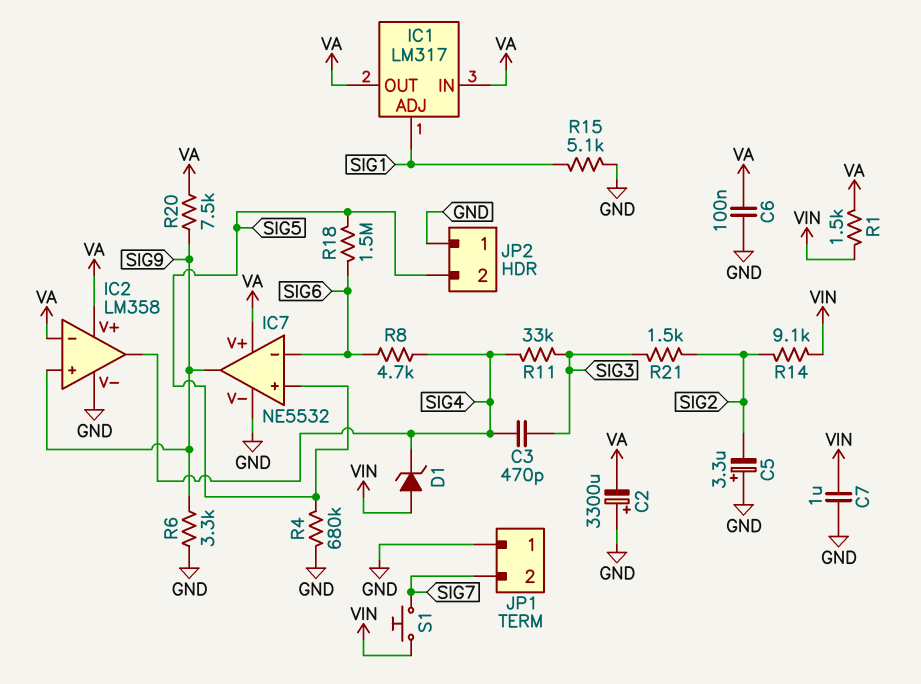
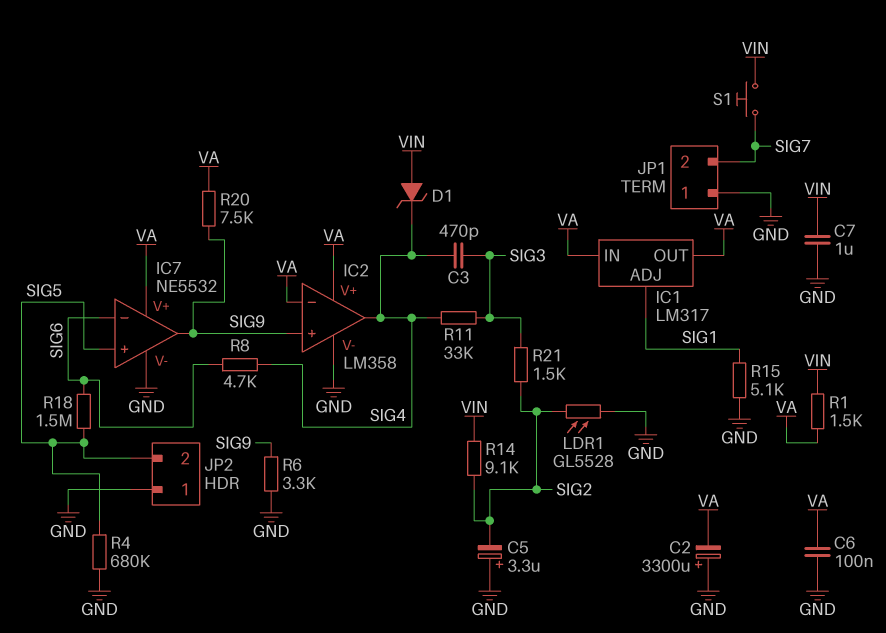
LDR1: none -> GL5528 (GND, SIG2)

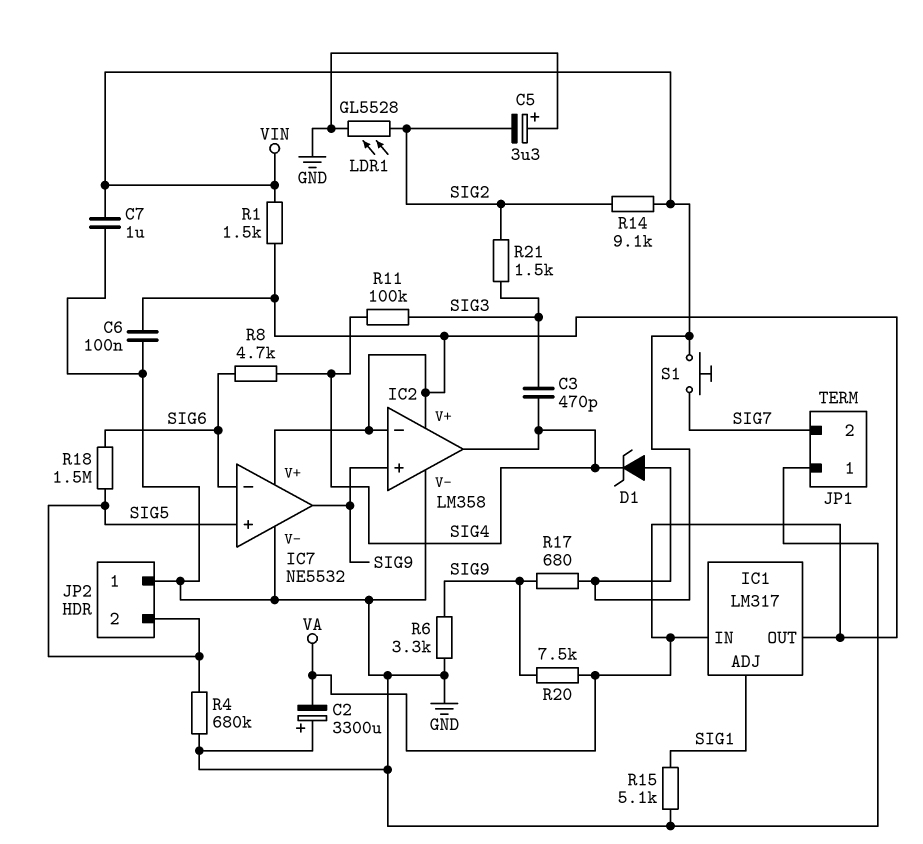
R11: 33k (SIG3, SIG4) -> 100k (SIG3, SIG4)
R17: none -> 680 (SIG9, VIN)

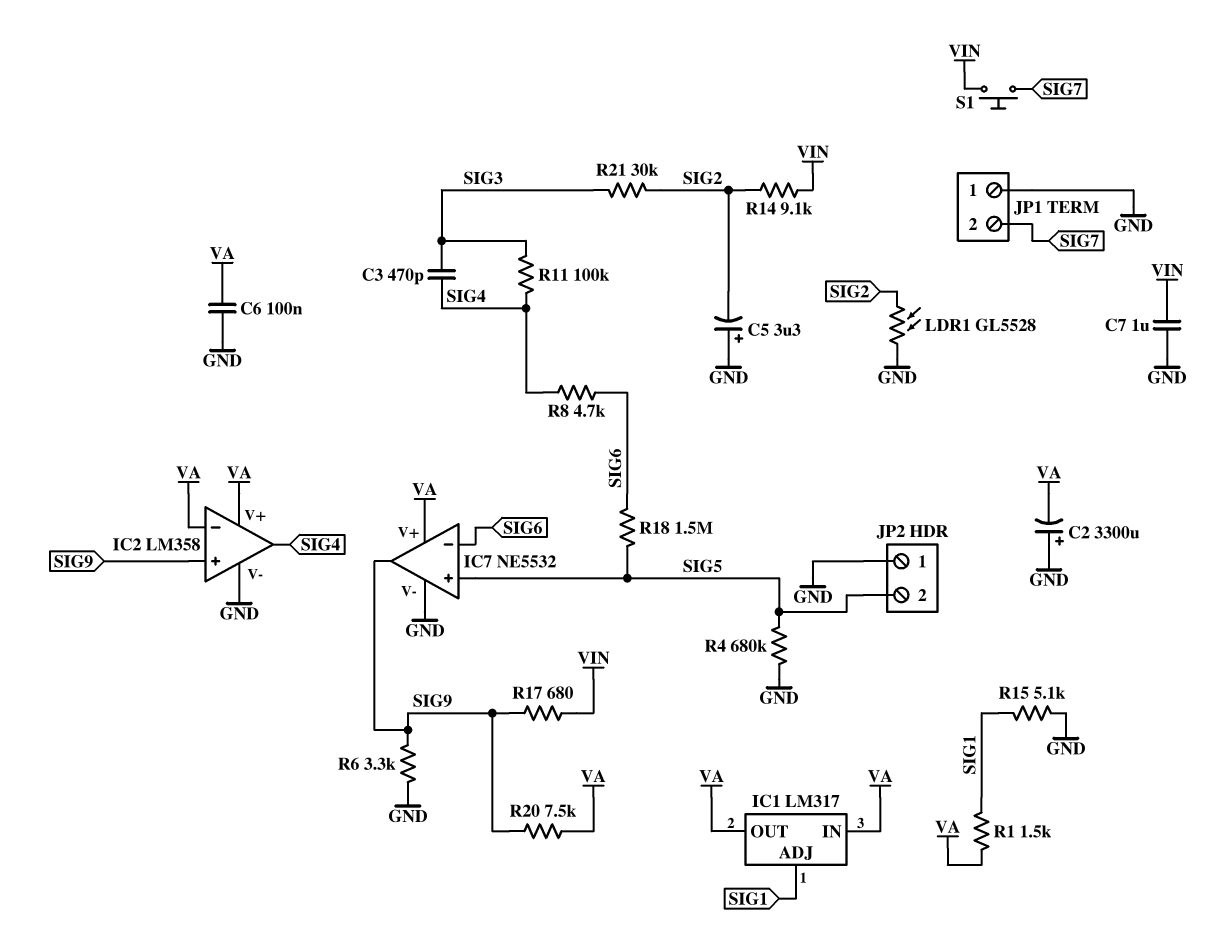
D1: zener (A VIN, K SIG4) -> none
R1: 1.5k (VA, VIN) -> 1.5k (SIG1, VA)
R21: 1.5k (SIG2, SIG3) -> 30k (SIG2, SIG3)

